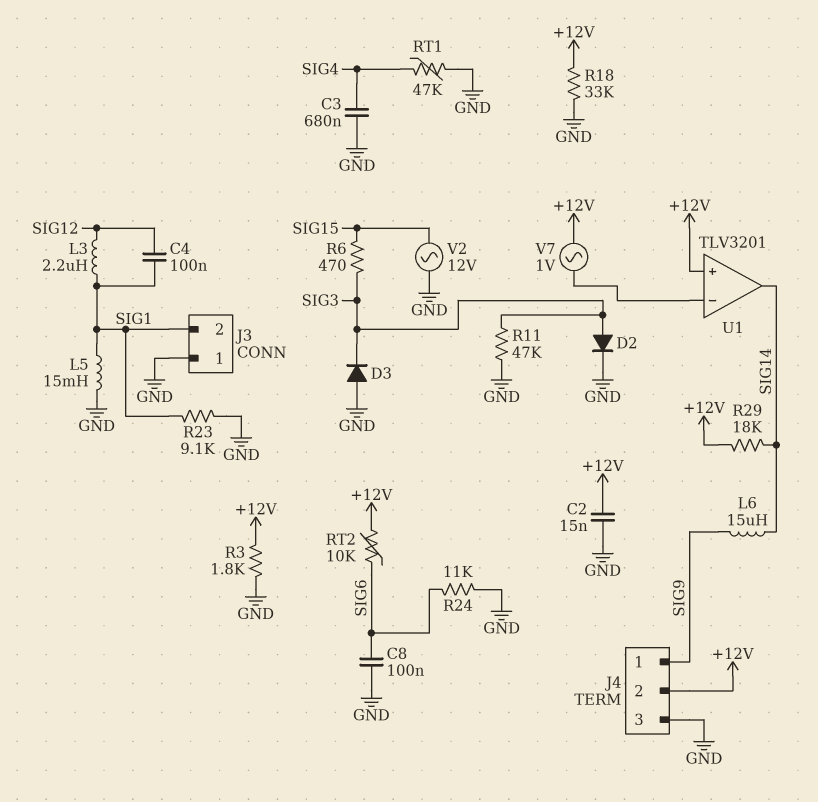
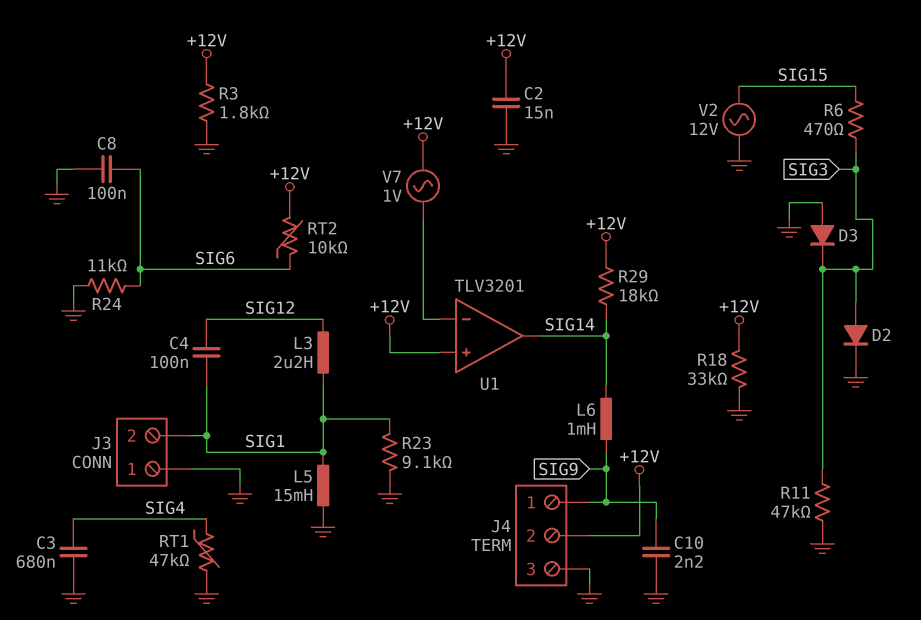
C10: none -> 2.2nF (GND, SIG9)
L6: 15uH (SIG9, SIG14) -> 1mH (SIG9, SIG14)

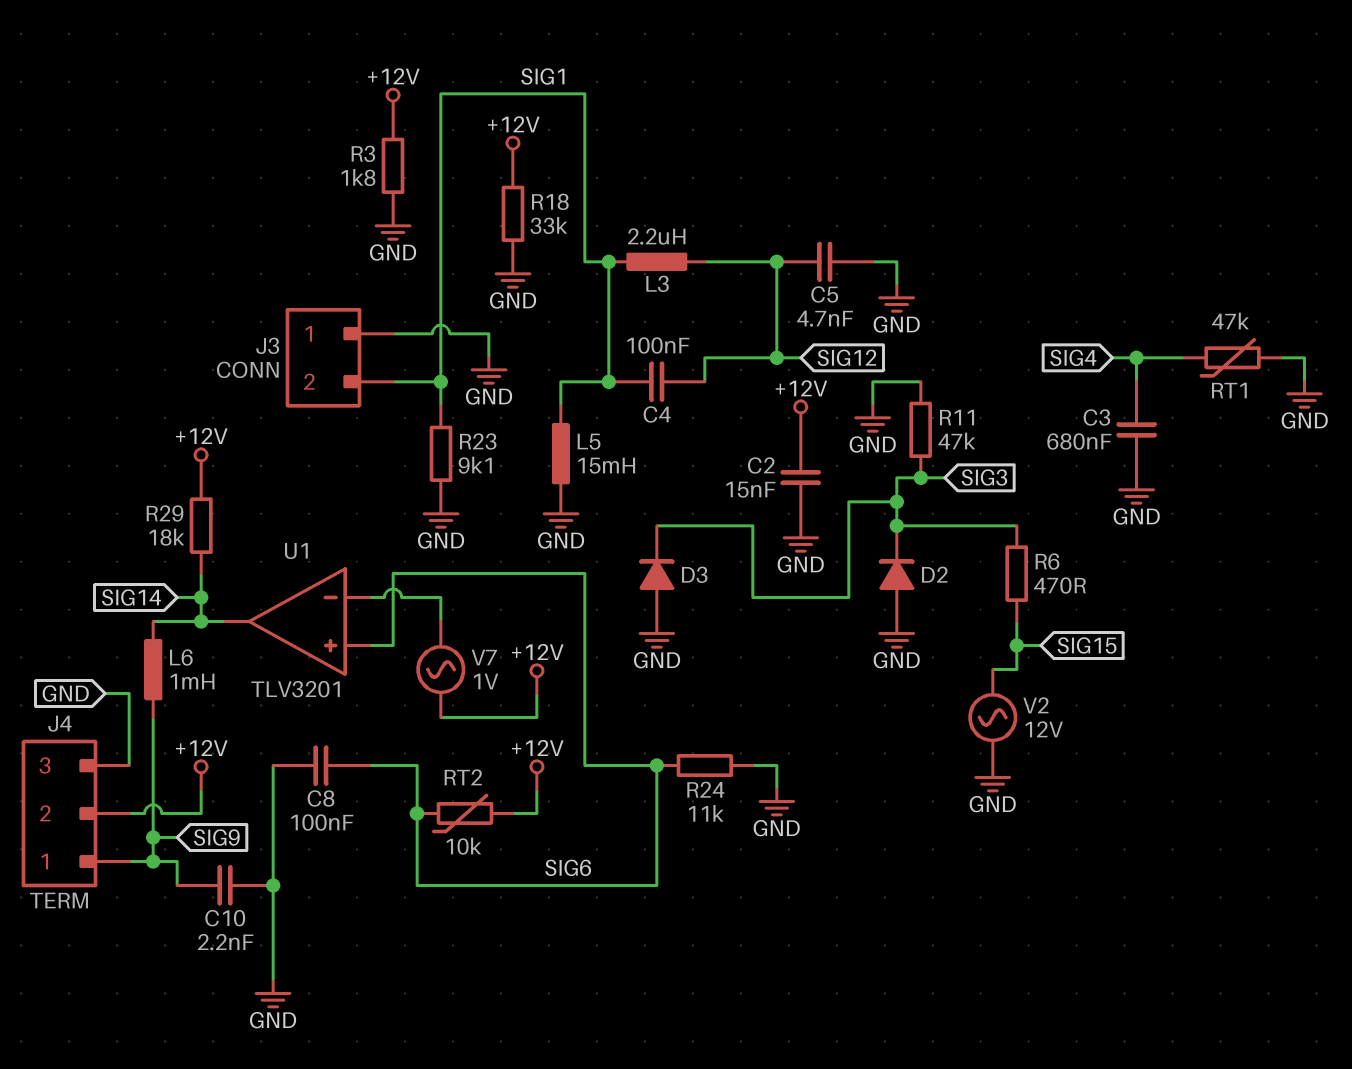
C5: none -> 4.7nF (GND, SIG12)
D2: diode (A SIG3, K GND) -> diode (A GND, K SIG3)
U1 pin in+: +12V -> SIG6

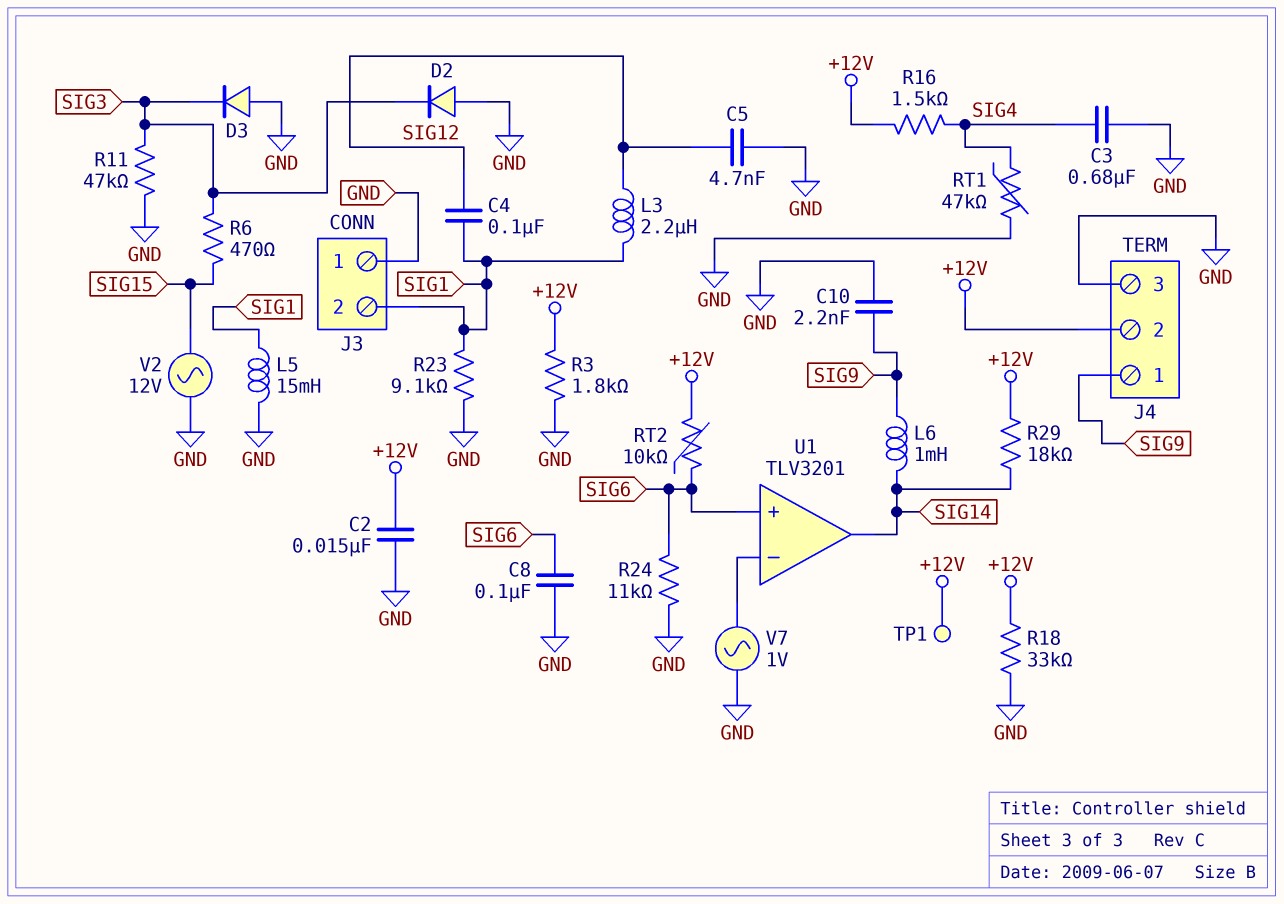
R16: none -> 1.5k (+12V, SIG4)
TP1: none -> test point (+12V)
V7: AC 1V (+12V, U1/in-) -> AC 1V (GND, U1/in-)

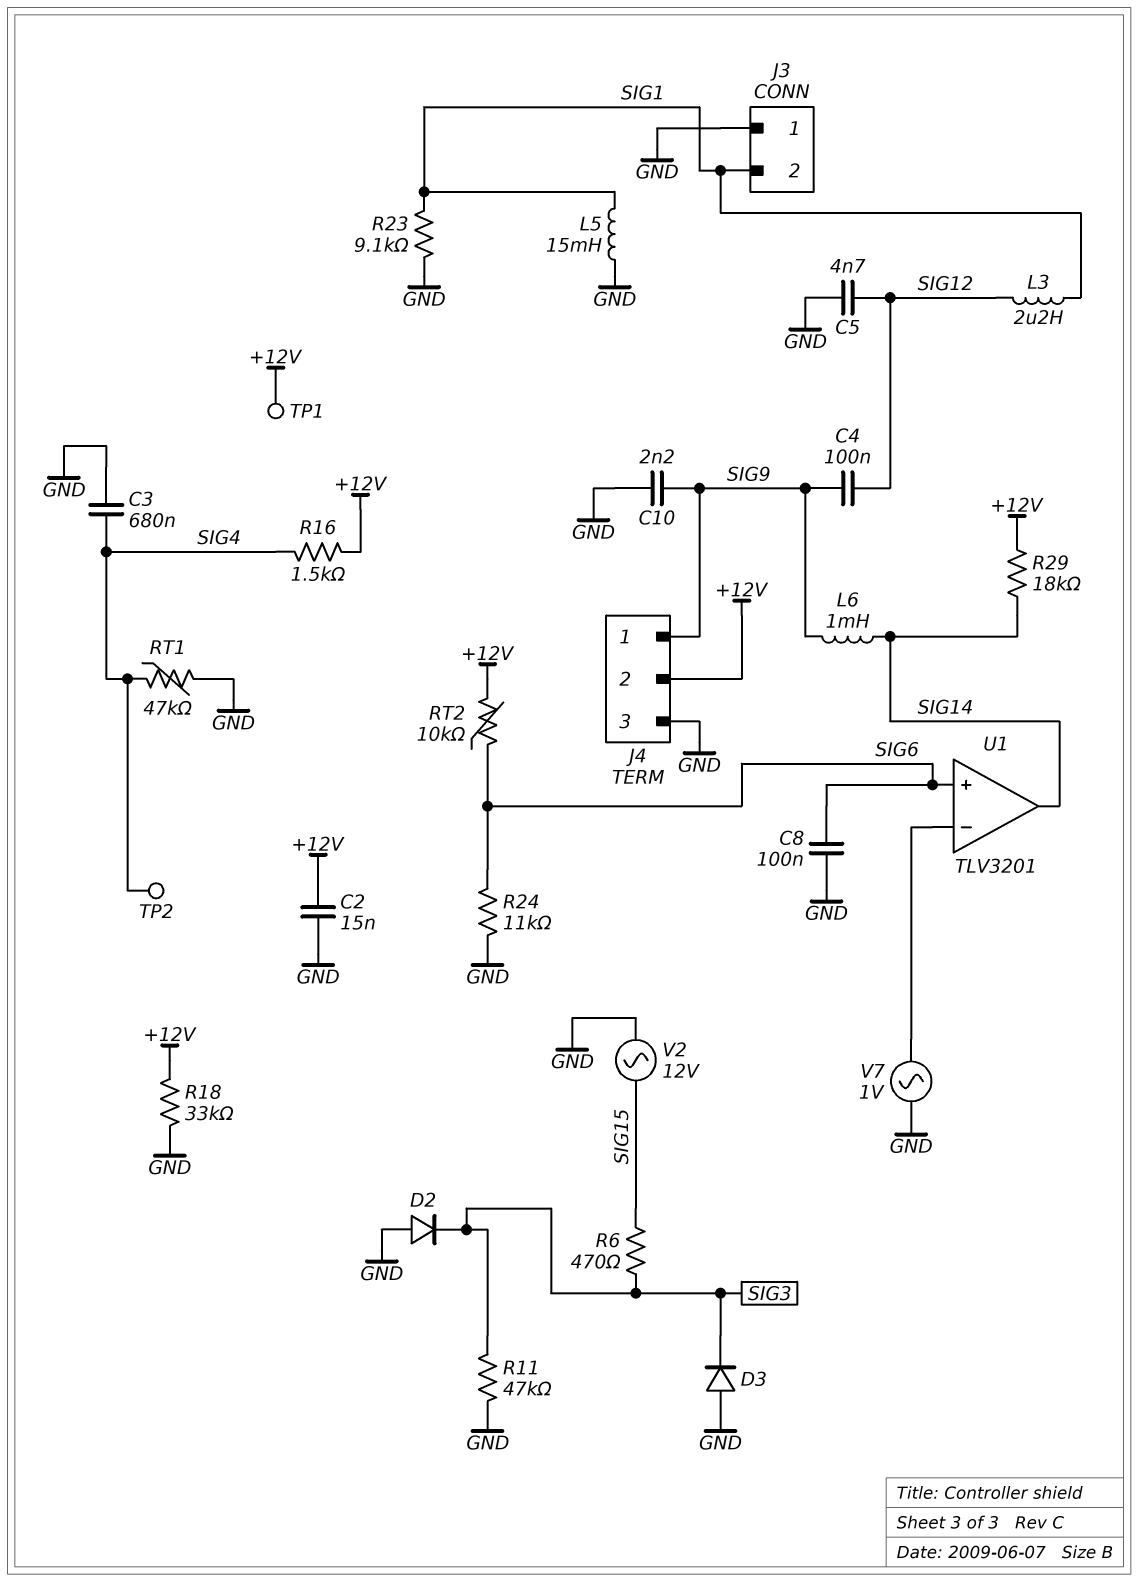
C4: 100nF (SIG1, SIG12) -> 100nF (SIG9, SIG12)
R3: 1.8k (+12V, GND) -> none
TP2: none -> test point (SIG4)

